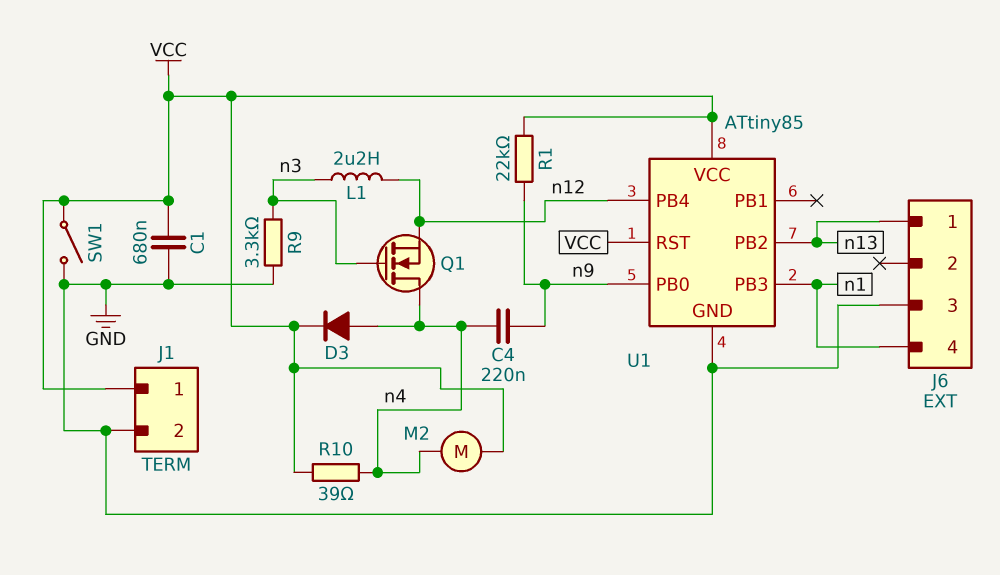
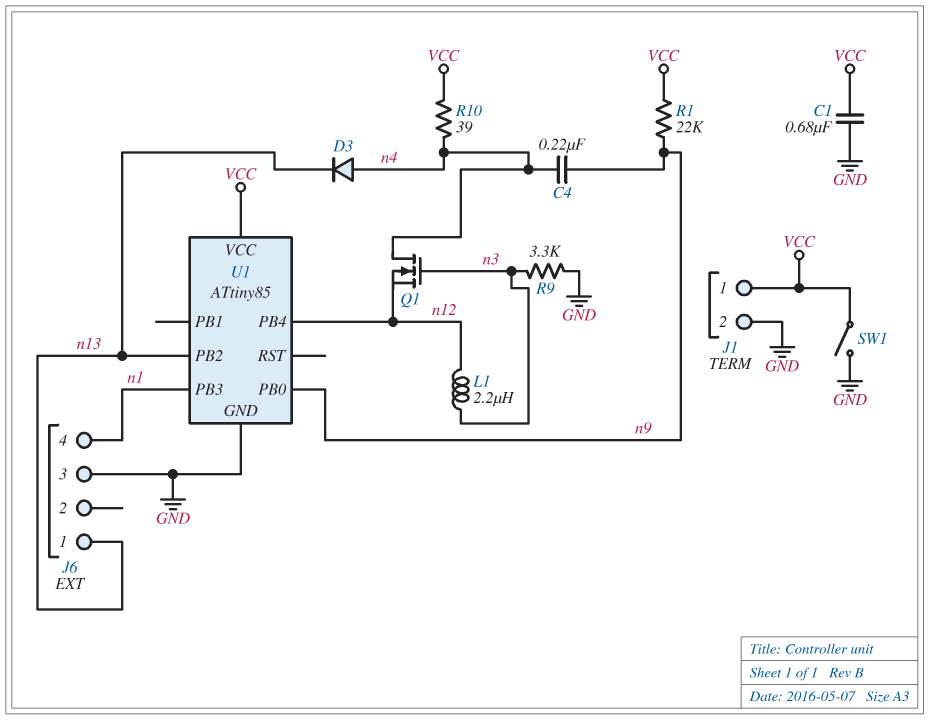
D3: diode (A n4, K VCC) -> diode (A n4, K n13)
M2: motor (VCC, n4) -> none
U1 pin RST: VCC -> none

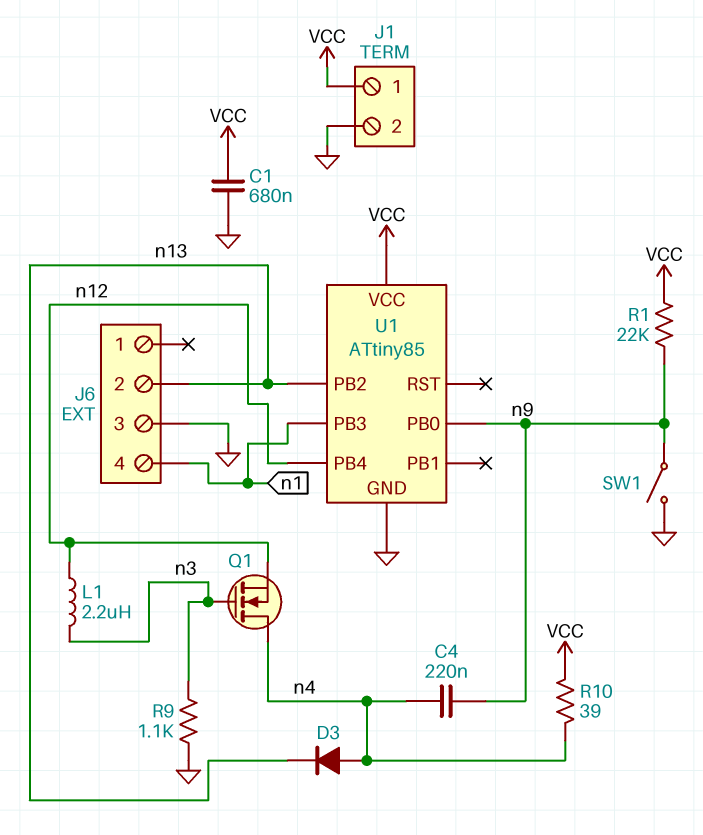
J6 pin 1: n13 -> none
J6 pin 2: none -> n13
R9: 3.3k (GND, n3) -> 1.1k (GND, n3)
SW1: switch (GND, VCC) -> switch (GND, n9)

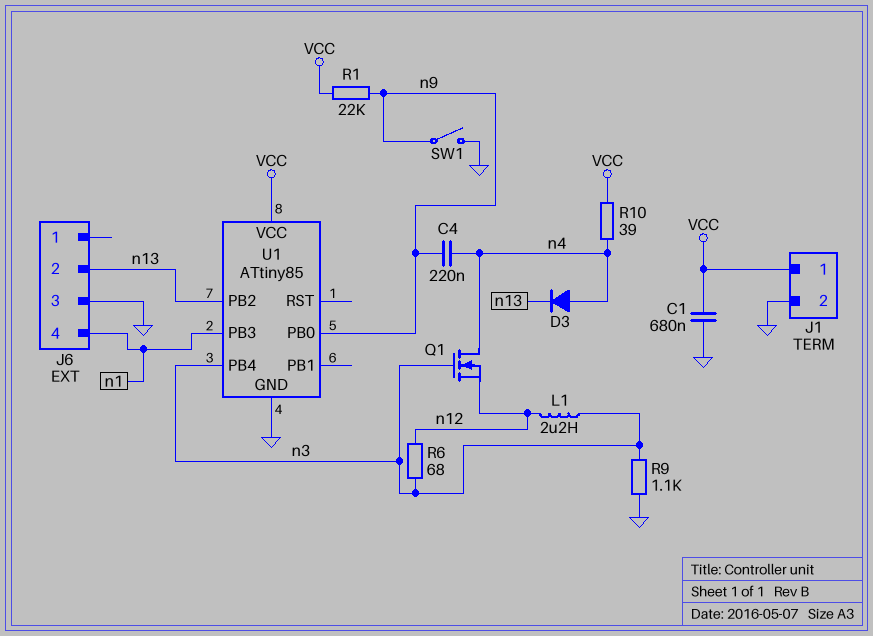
R6: none -> 68 (n3, n12)
U1 pin PB4: n12 -> n3

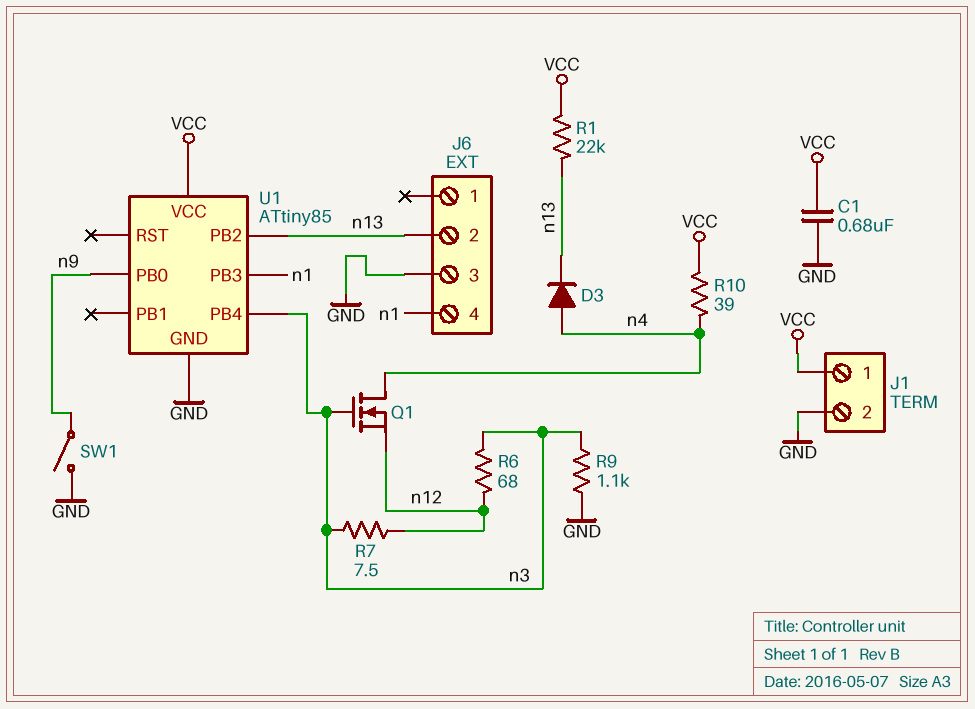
C4: 220nF (n4, n9) -> none
L1: 2.2uH (n3, n12) -> none
R1: 22k (VCC, n9) -> 22k (VCC, n13)
R7: none -> 7.5 (n3, n12)

